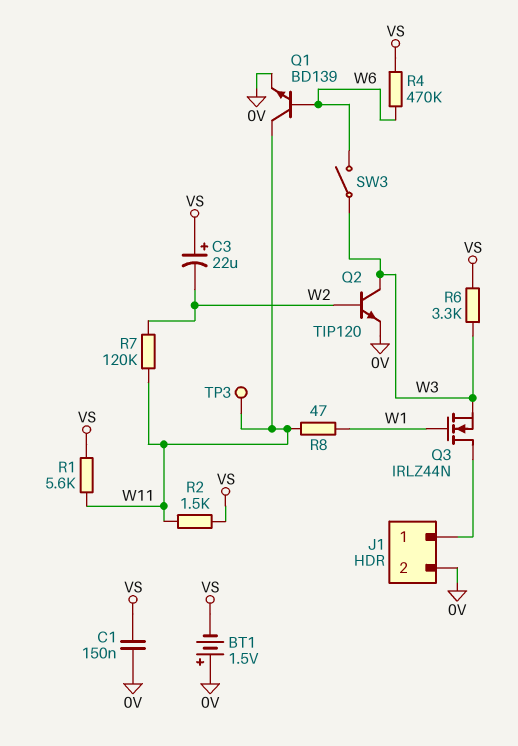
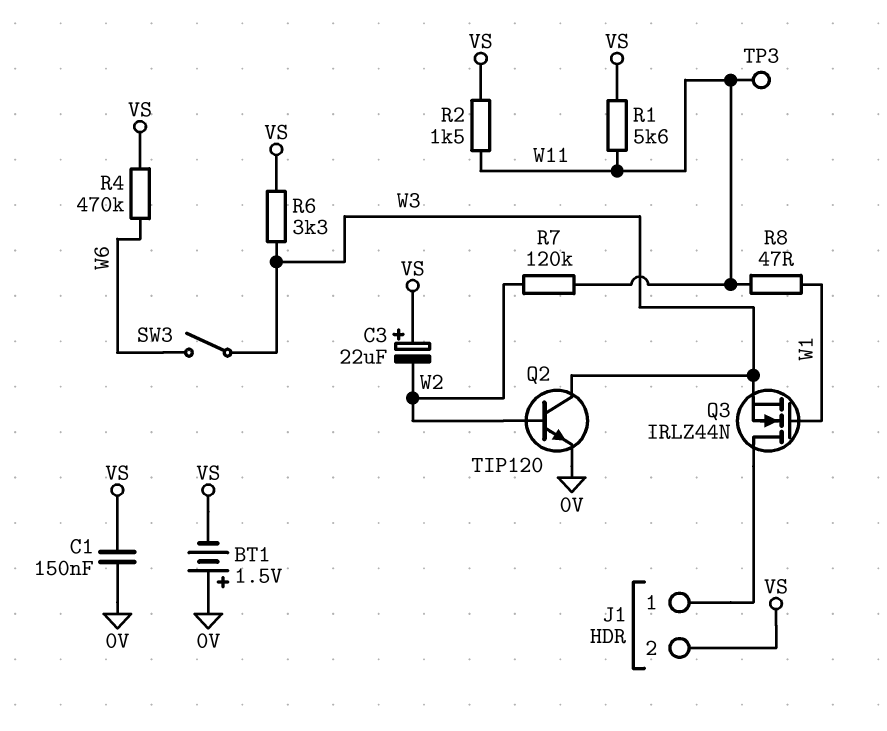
J1 pin 2: 0V -> VS
Q1: NPN BD139 (B W6, C W11, E 0V) -> none

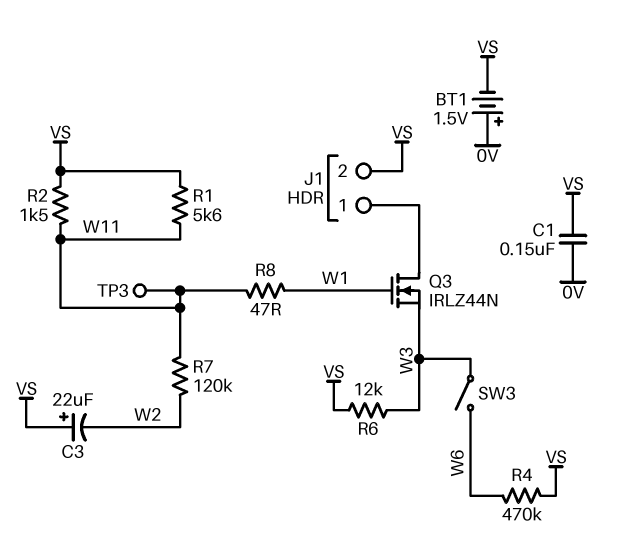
Q2: NPN TIP120 (B W2, C W3, E 0V) -> none
R6: 3.3k (VS, W3) -> 12k (VS, W3)

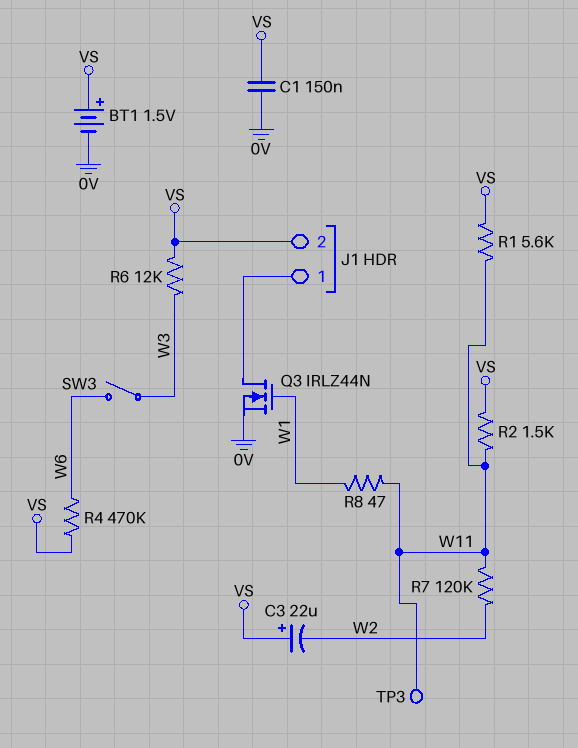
BT1: 1.5V (plus 0V, minus VS) -> 1.5V (plus VS, minus 0V)
Q3: NMOS IRLZ44N (G W1, D J1/1, S W3) -> NMOS IRLZ44N (G W1, D J1/1, S 0V)

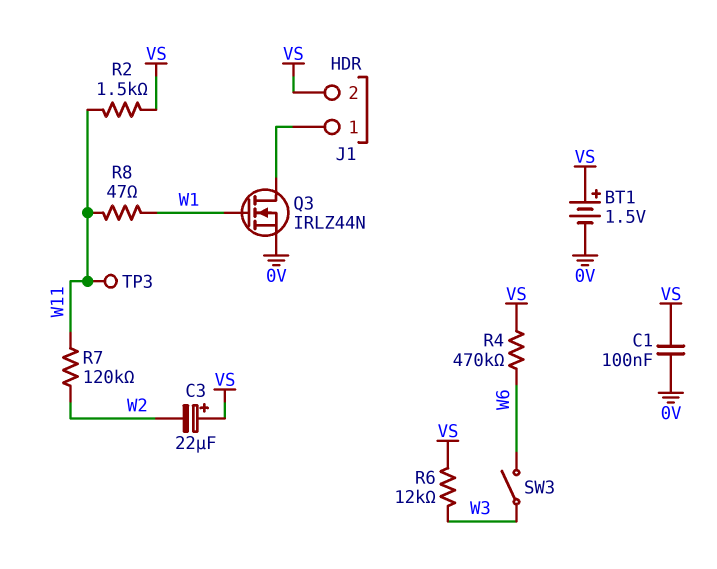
C1: 150nF (0V, VS) -> 100nF (0V, VS)
R1: 5.6k (VS, W11) -> none

